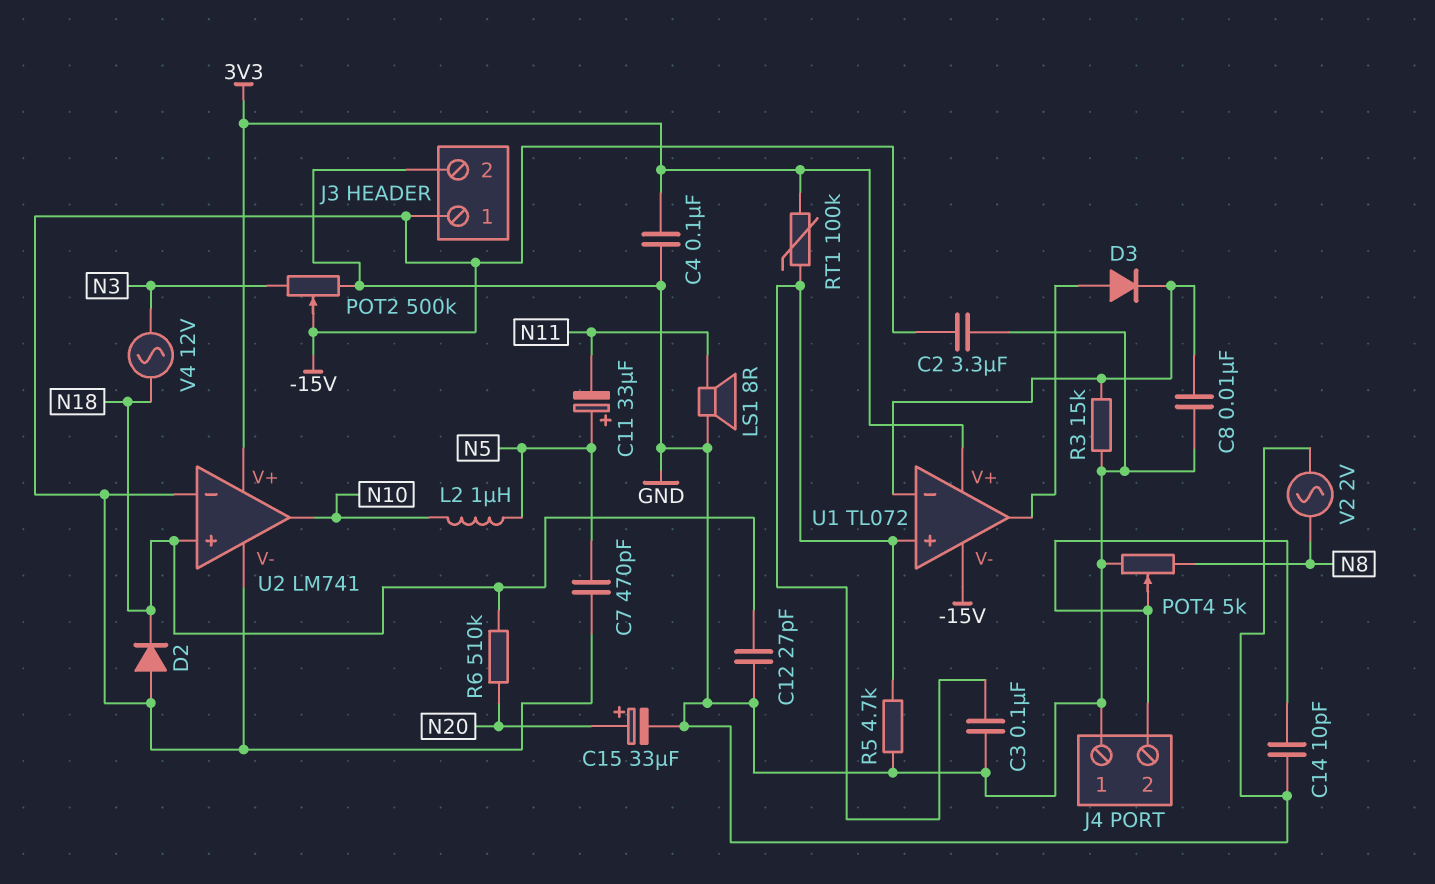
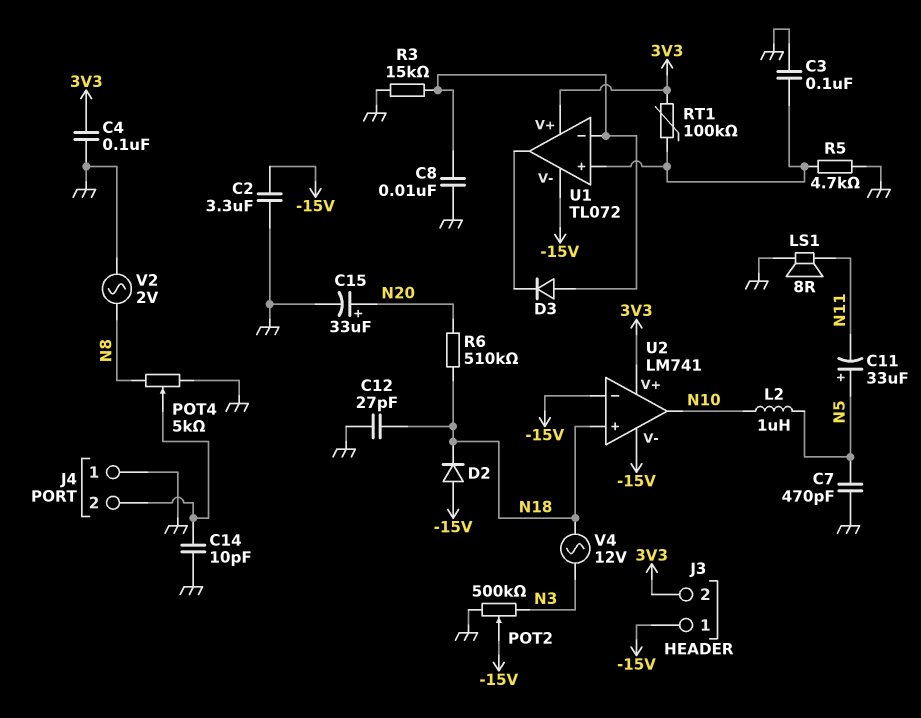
C7: 470pF (-15V, N5) -> 470pF (GND, N5)
D3: diode (A U1/out, K U1/in-) -> diode (A U1/in-, K U1/out)
J3 pin 2: GND -> 3V3

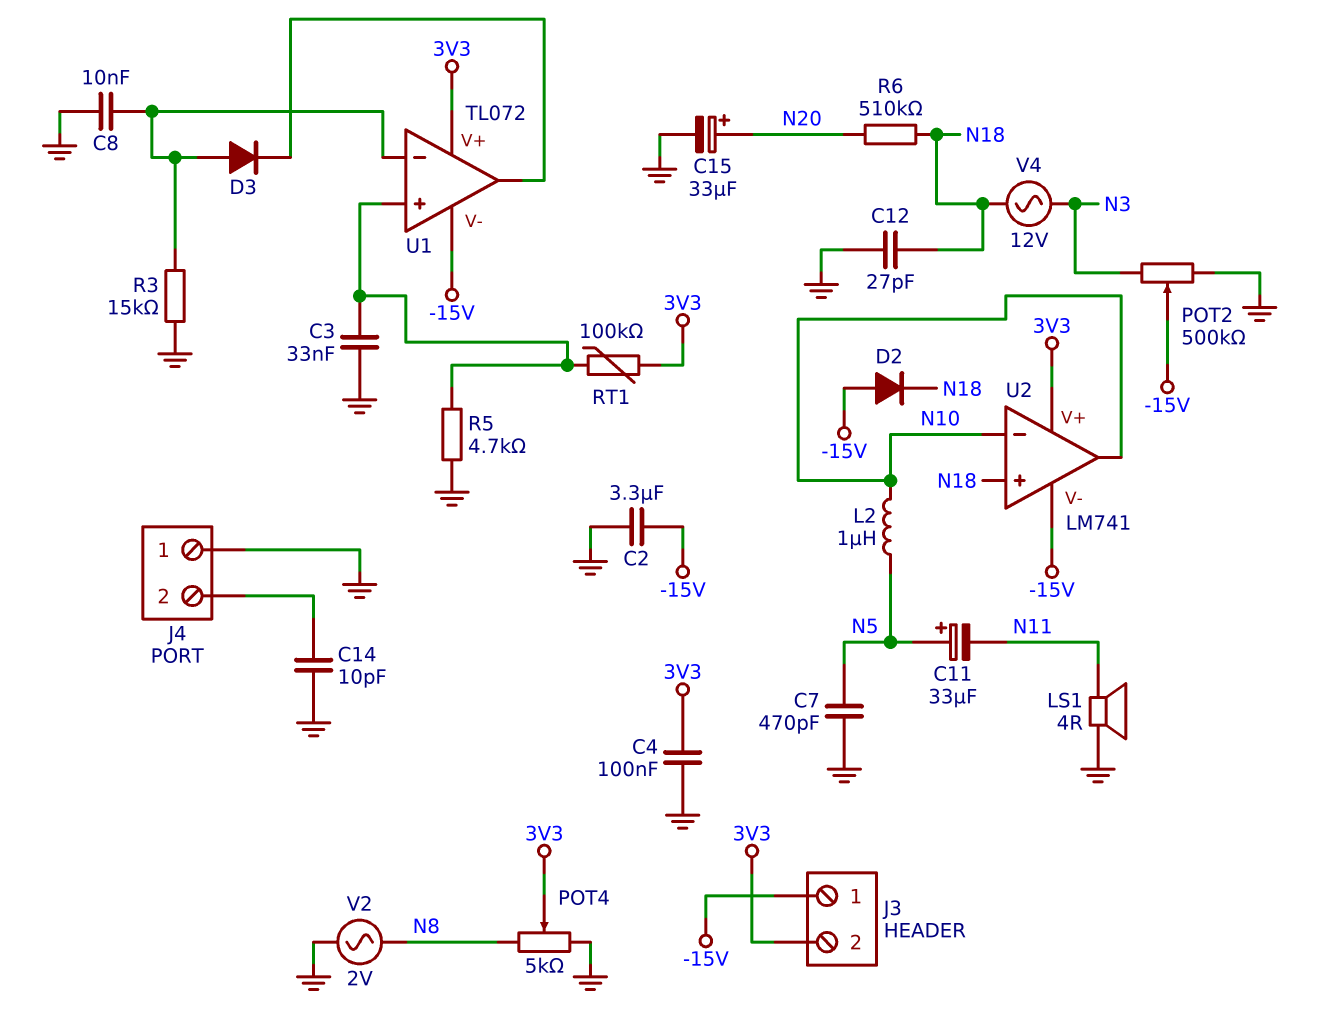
C3: 100nF (GND, U1/in+) -> 33nF (GND, U1/in+)
LS1: speaker 8R (GND, N11) -> speaker 4R (GND, N11)
POT4: 5k (GND, N8, wiper J4/2) -> 5k (GND, N8, wiper 3V3)
U2 pin in-: -15V -> N10

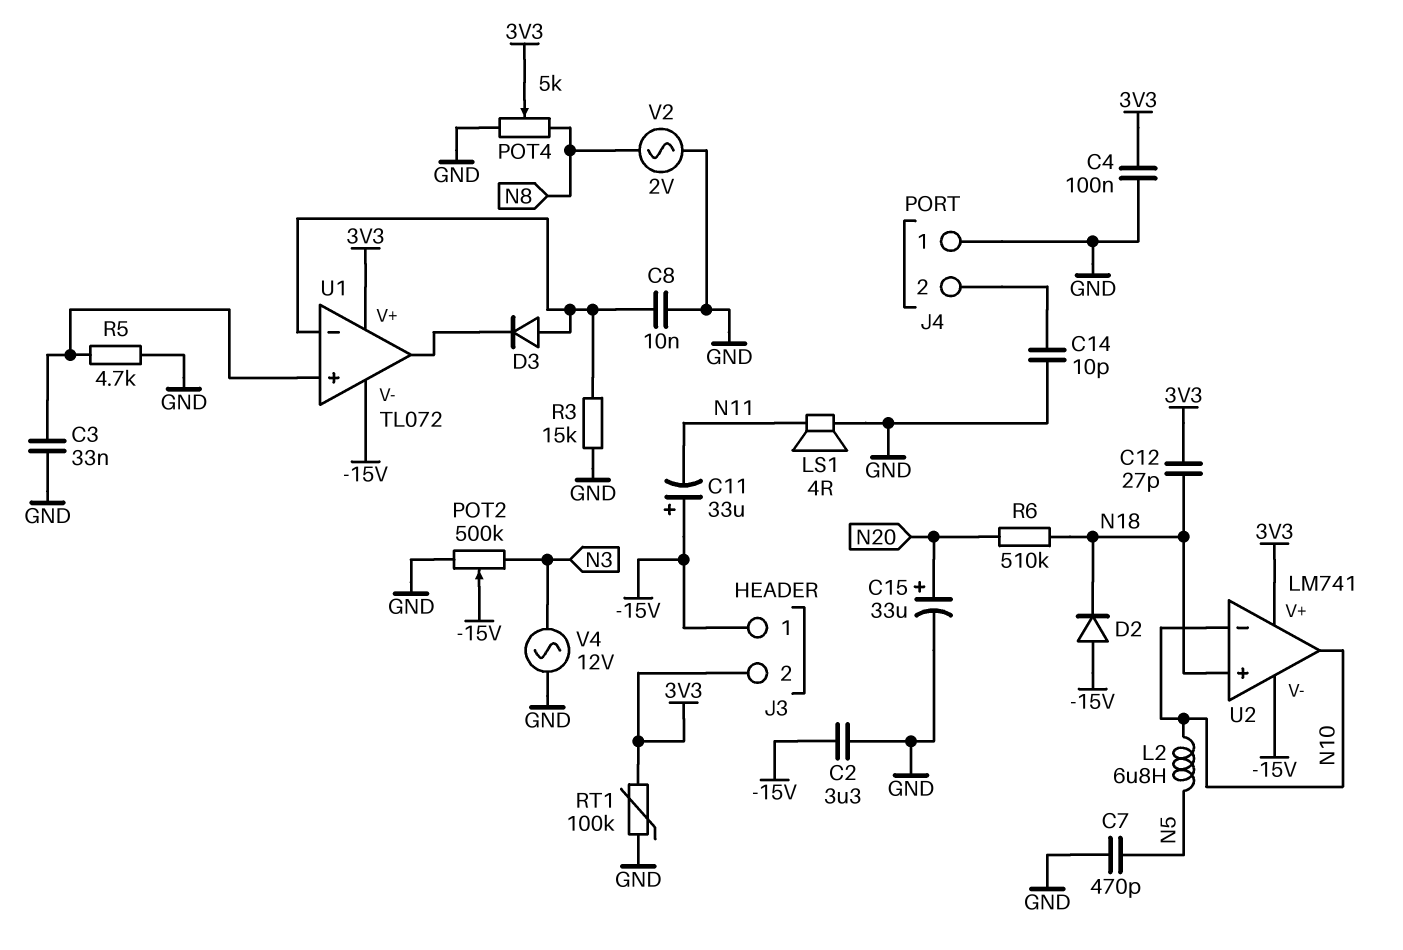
C11: 33uF (plus N5, minus N11) -> 33uF (plus -15V, minus N11)
C12: 27pF (GND, N18) -> 27pF (3V3, N18)
L2: 1uH (N5, N10) -> 6.8uH (N5, N10)
RT1: 100k (3V3, U1/in+) -> 100k (3V3, GND)
V4: AC 12V (N3, N18) -> AC 12V (GND, N3)

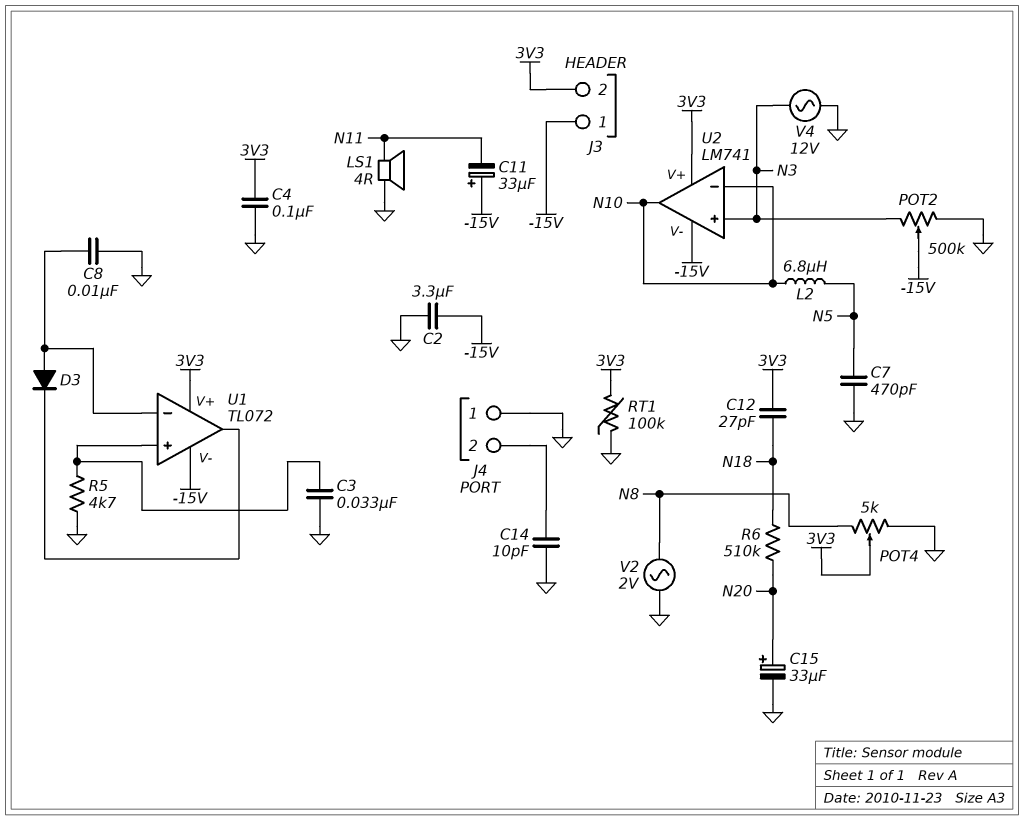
D2: diode (A -15V, K N18) -> none
R3: 15k (GND, U1/in-) -> none
U2 pin in+: N18 -> N3

